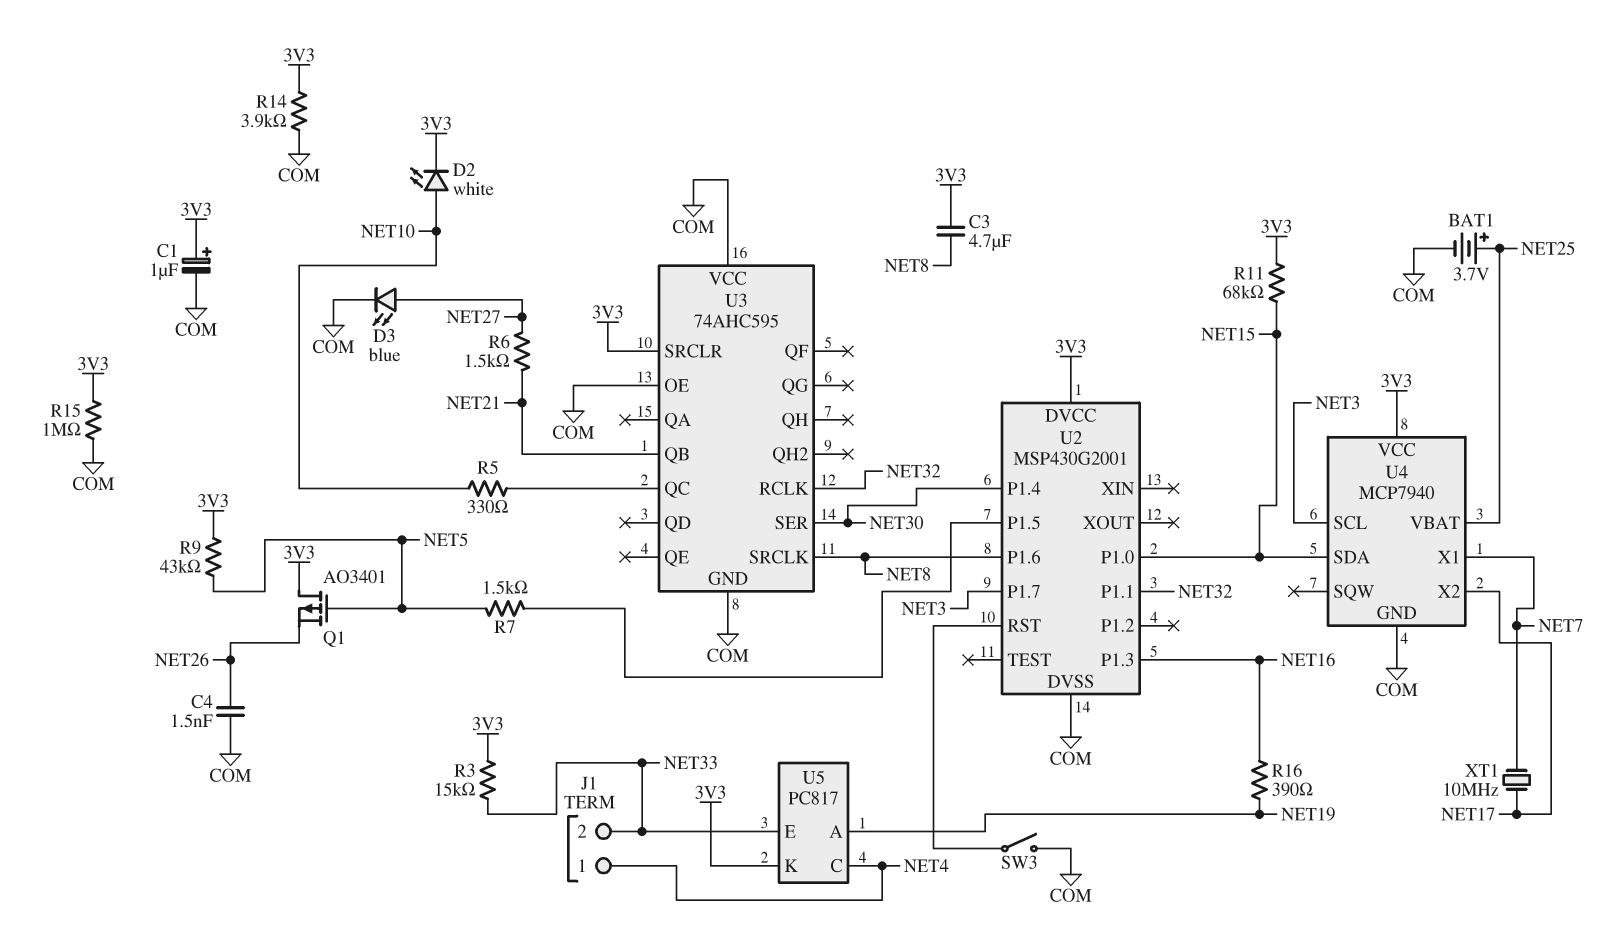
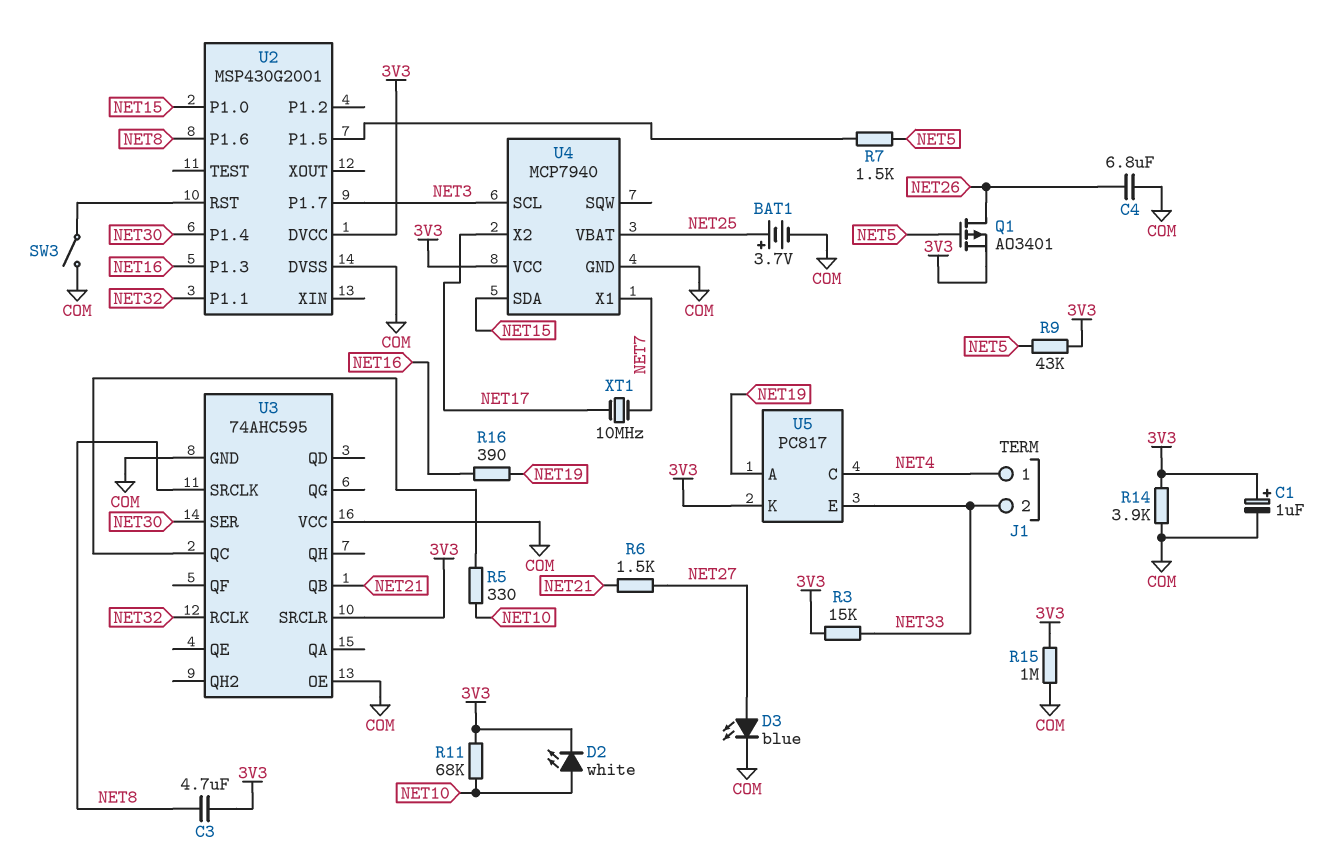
C4: 1.5nF (COM, NET26) -> 6.8uF (COM, NET26)
Q1: PMOS AO3401 (G NET5, D 3V3, S NET26) -> PMOS AO3401 (G NET5, D NET26, S 3V3)
R11: 68k (3V3, NET15) -> 68k (3V3, NET10)

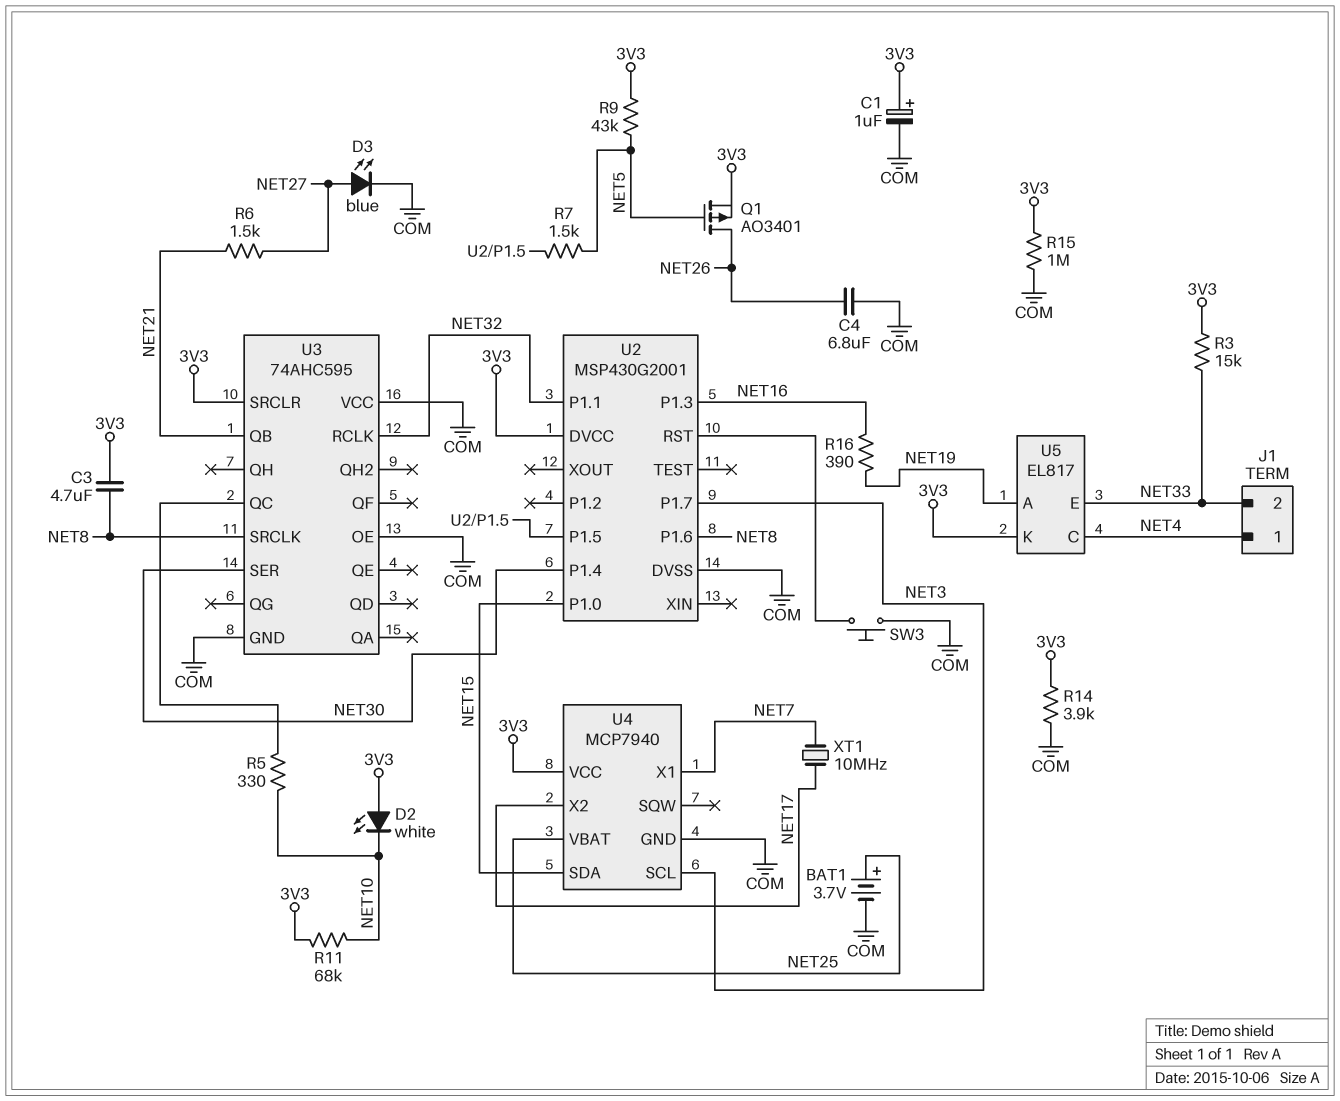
D2: LED white (A NET10, K 3V3) -> LED white (A 3V3, K NET10)
SW3: switch (COM, U2/RST) -> button (COM, U2/RST)
U5: PC817 -> EL817

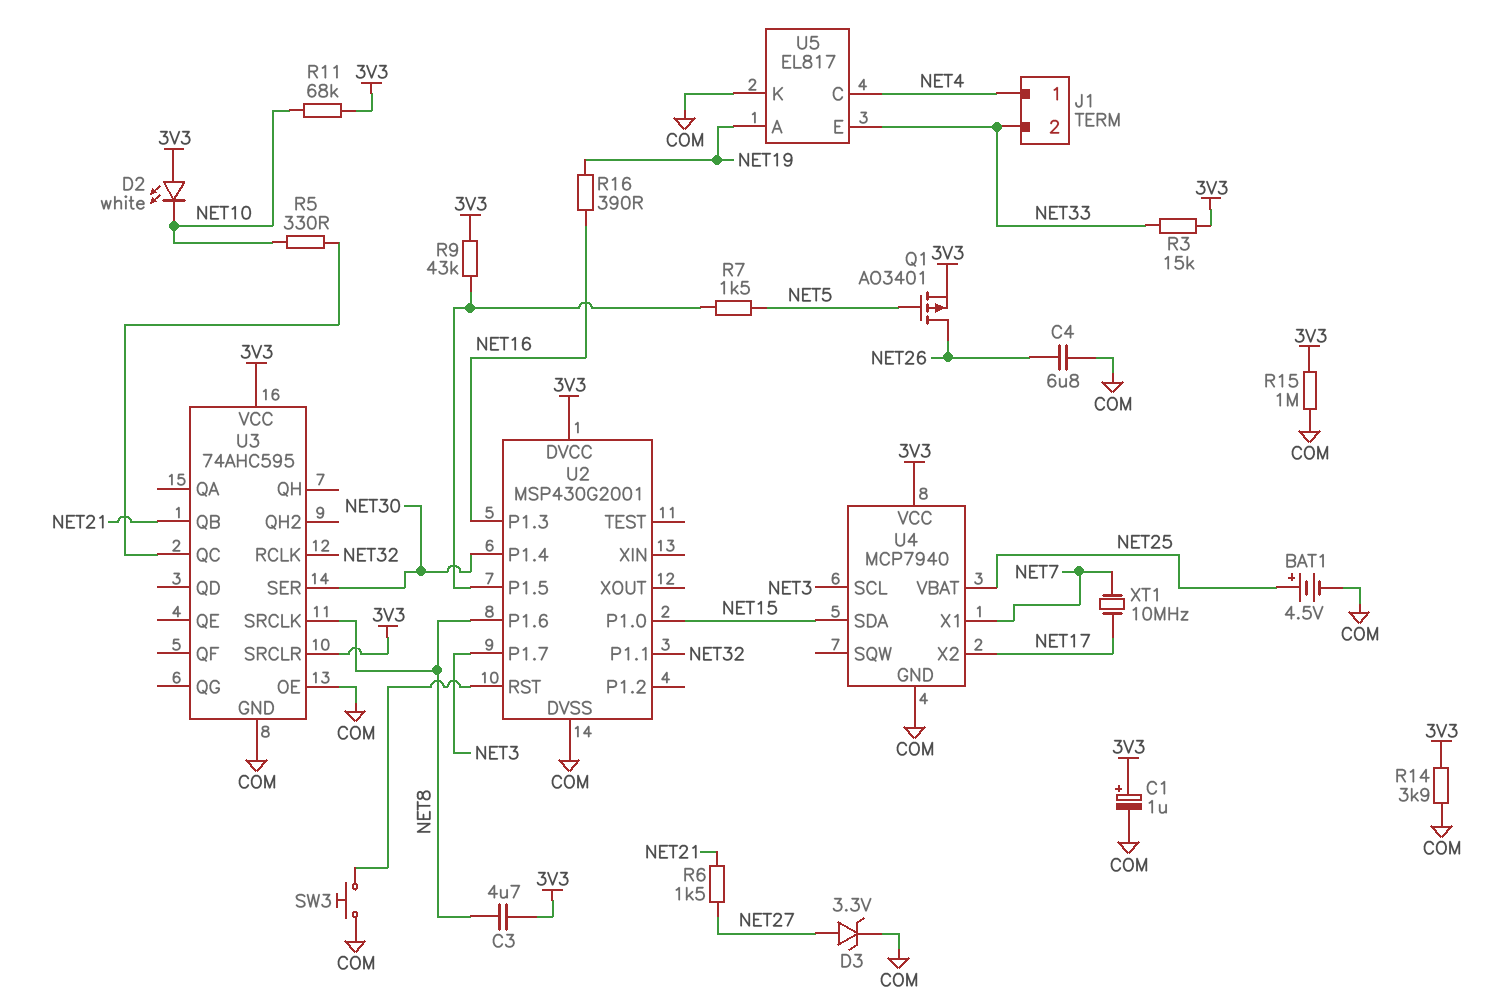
BAT1: 3.7V (plus NET25, minus COM) -> 4.5V (plus NET25, minus COM)
D3: LED blue (A NET27, K COM) -> zener 3.3V (A NET27, K COM)
R9: 43k (3V3, NET5) -> 43k (3V3, U2/P1.5)
U3 pin VCC: COM -> 3V3
U5 pin K: 3V3 -> COM

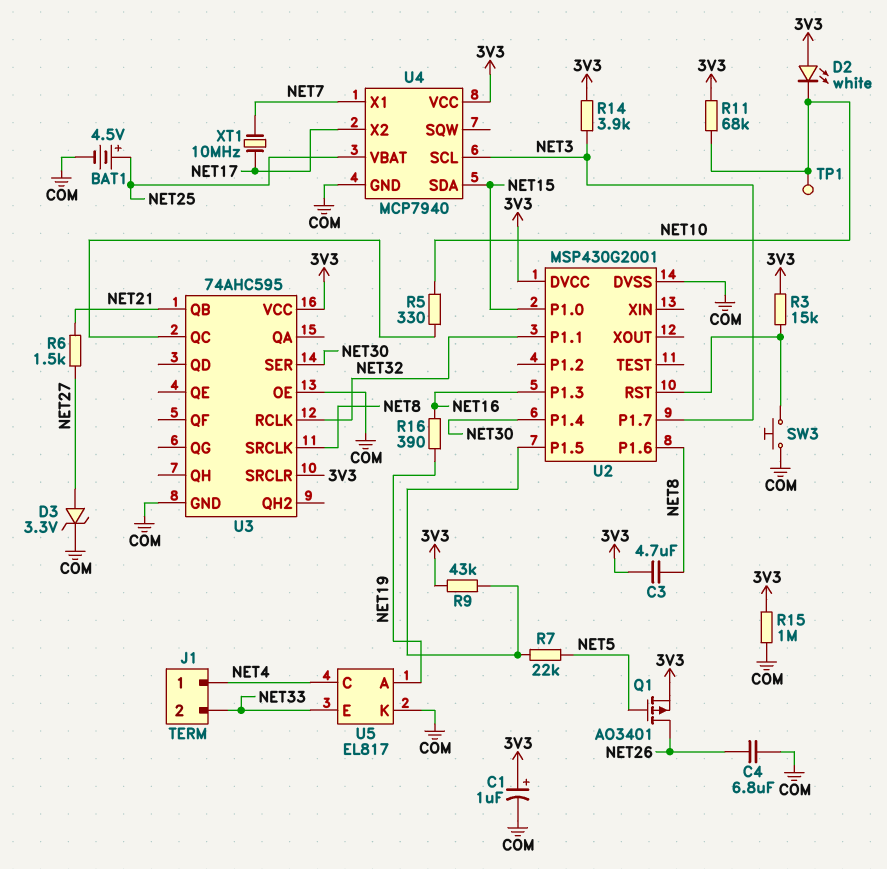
R3: 15k (3V3, NET33) -> 15k (3V3, U2/RST)
R7: 1.5k (NET5, U2/P1.5) -> 22k (NET5, U2/P1.5)
R14: 3.9k (3V3, COM) -> 3.9k (3V3, NET3)
TP1: none -> test point (NET10)

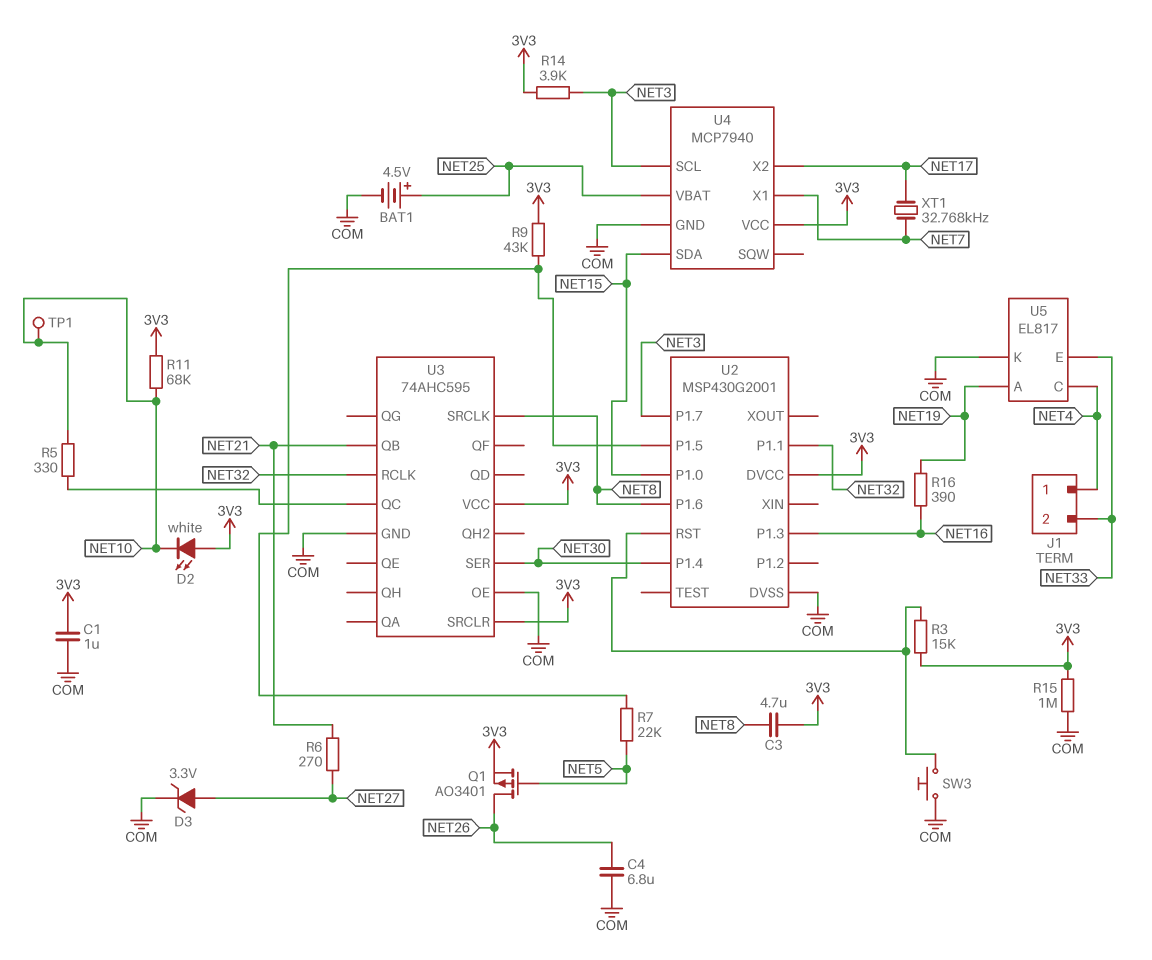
C1: 1uF (plus 3V3, minus COM) -> 1uF (3V3, COM)
R6: 1.5k (NET21, NET27) -> 270 (NET21, NET27)
XT1: 10MHz (NET7, NET17) -> 32.768kHz (NET7, NET17)

